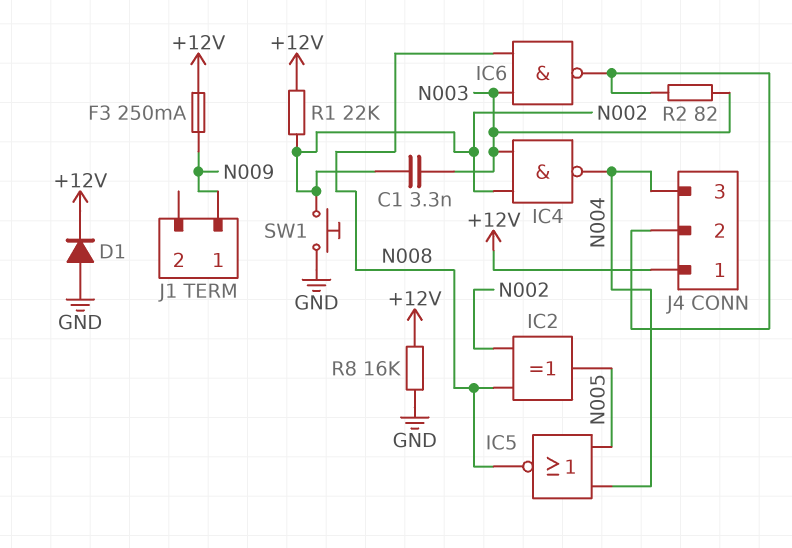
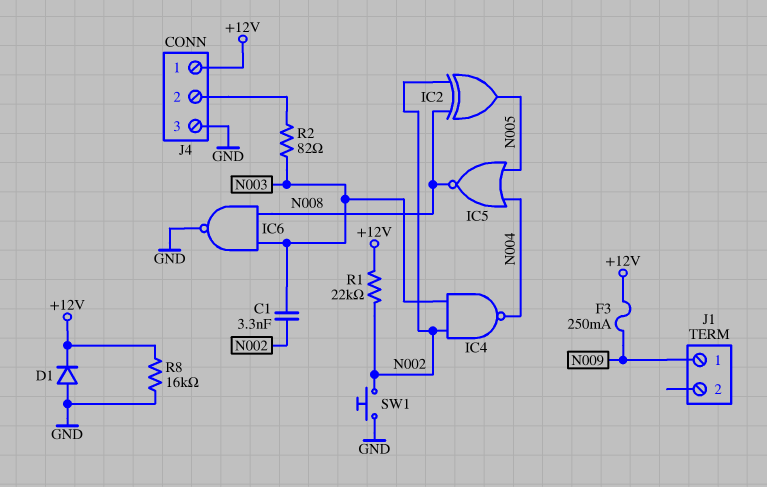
IC6: NAND (in N003, in N008, out J4/2) -> NAND (in N003, in N008, out GND)
J4 pin 3: N004 -> GND

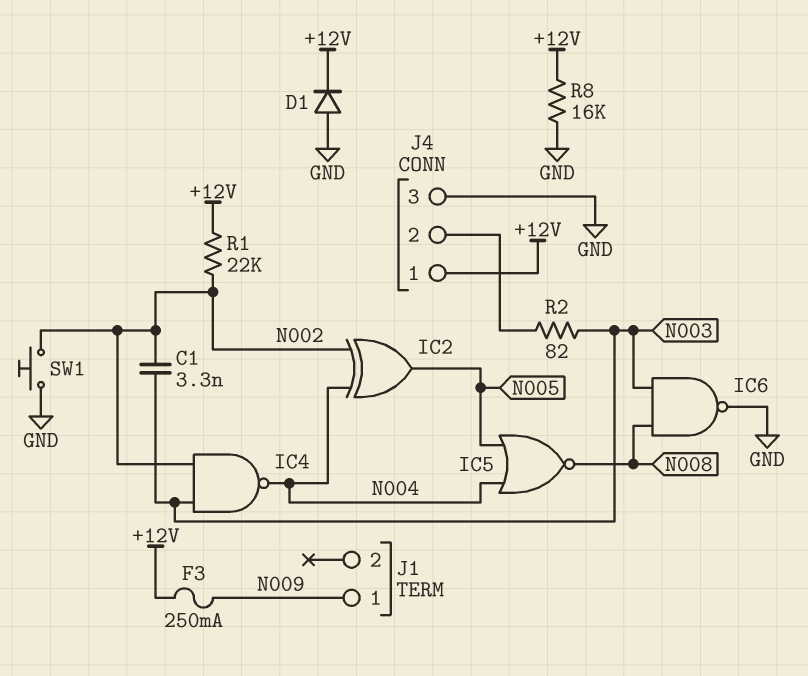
IC2: XOR (in N002, in N008, out N005) -> XOR (in N002, in N004, out N005)

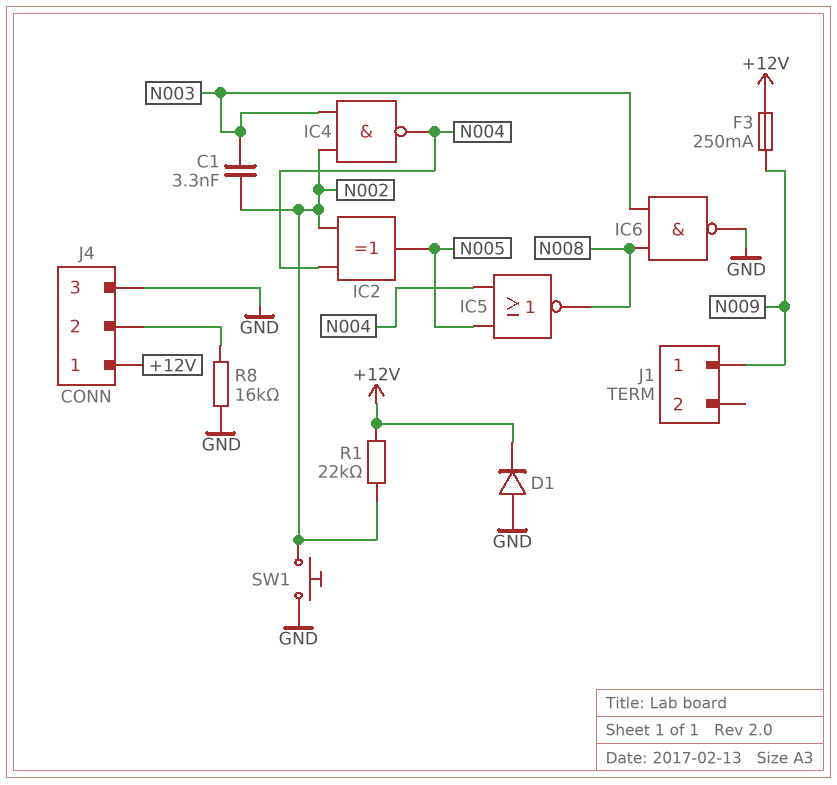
R2: 82 (J4/2, N003) -> none
R8: 16k (+12V, GND) -> 16k (GND, J4/2)

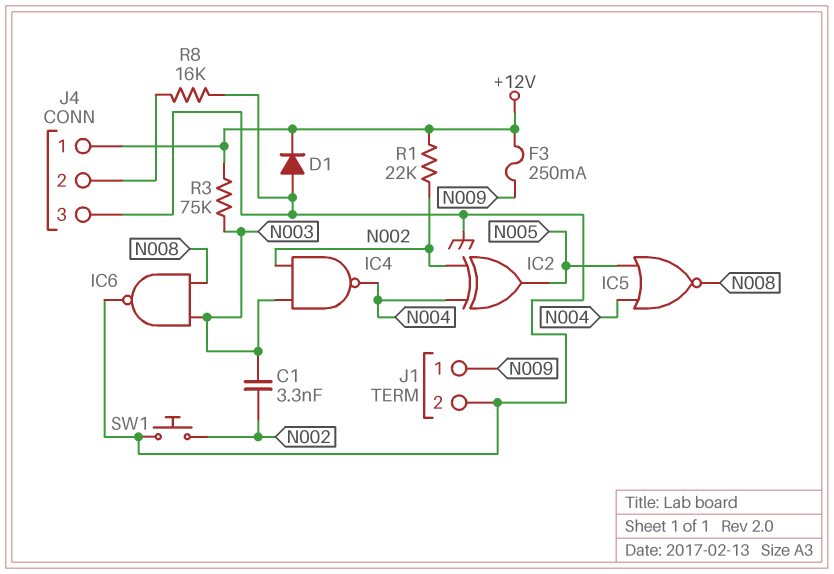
J1 pin 2: none -> GND
R3: none -> 75k (+12V, N003)

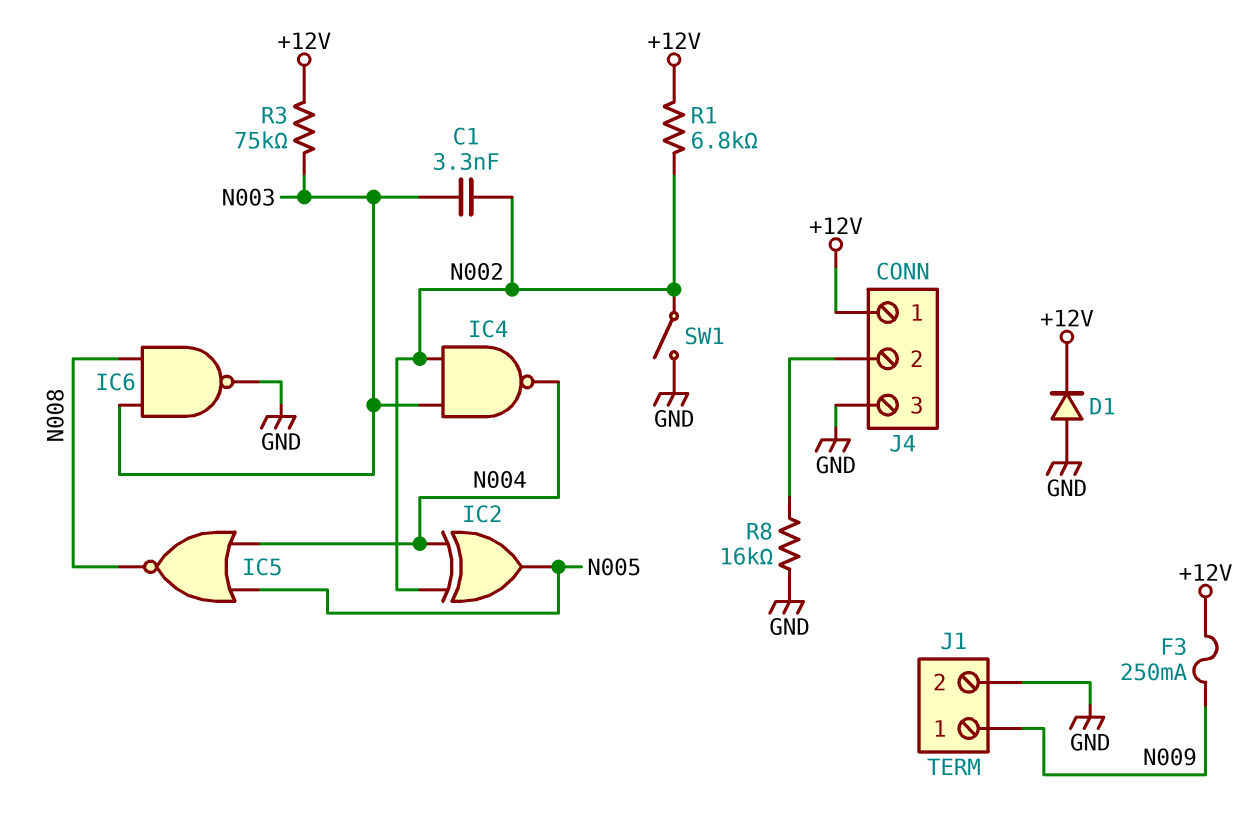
R1: 22k (+12V, N002) -> 6.8k (+12V, N002)
SW1: button (GND, N002) -> switch (GND, N002)

